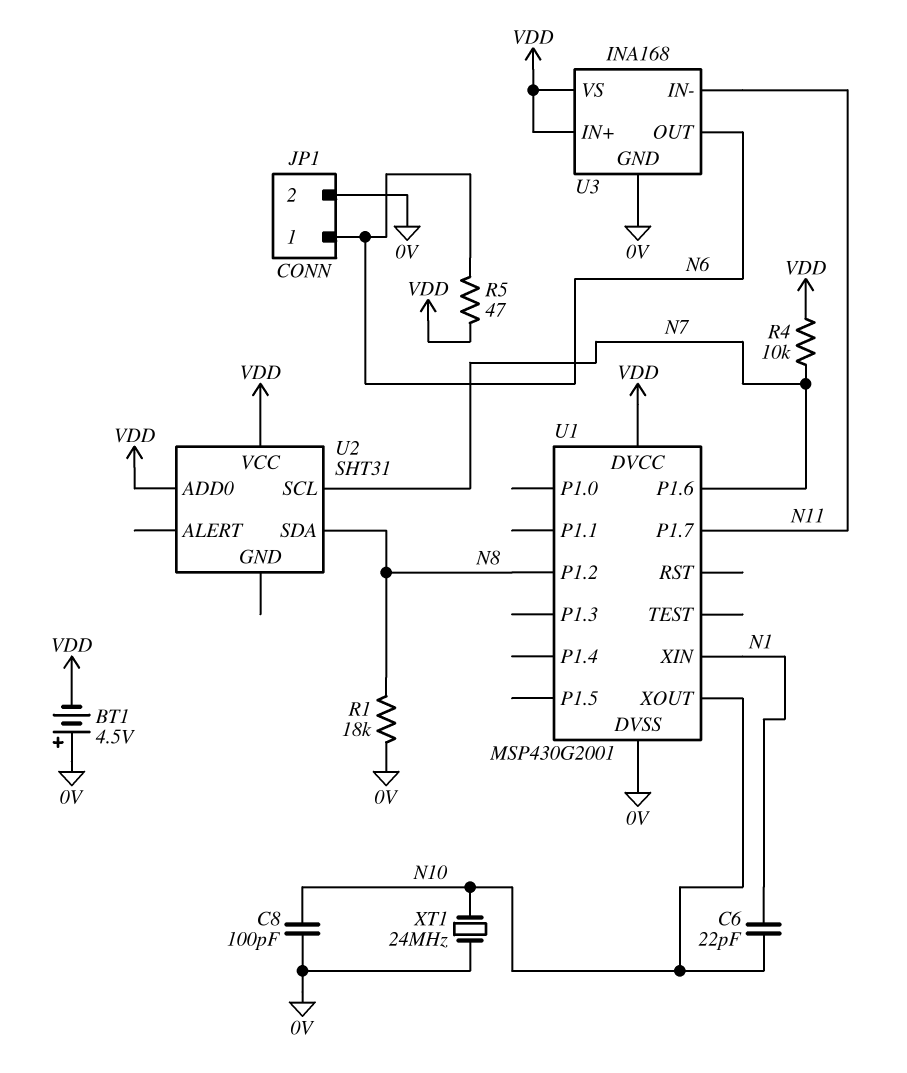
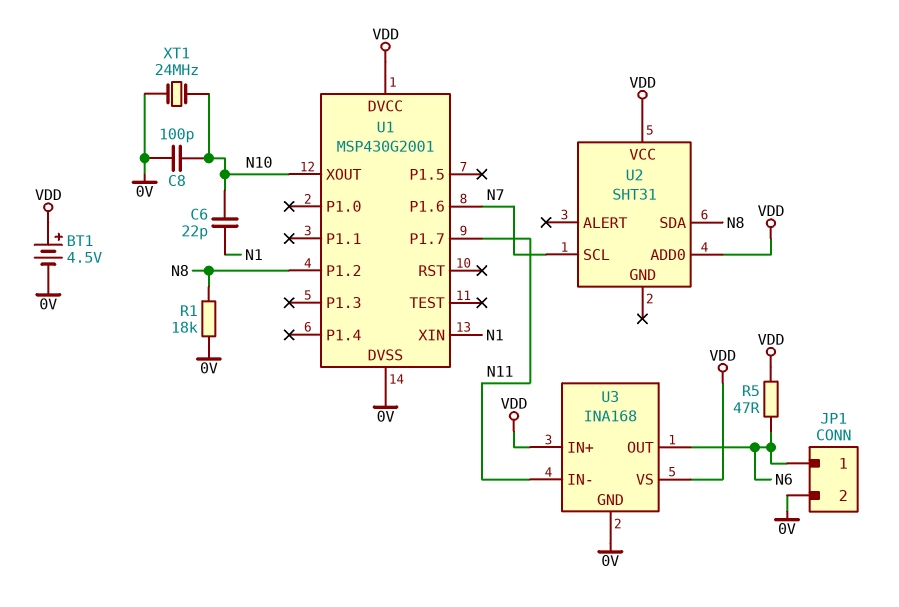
BT1: 4.5V (plus 0V, minus VDD) -> 4.5V (plus VDD, minus 0V)
R4: 10k (N7, VDD) -> none

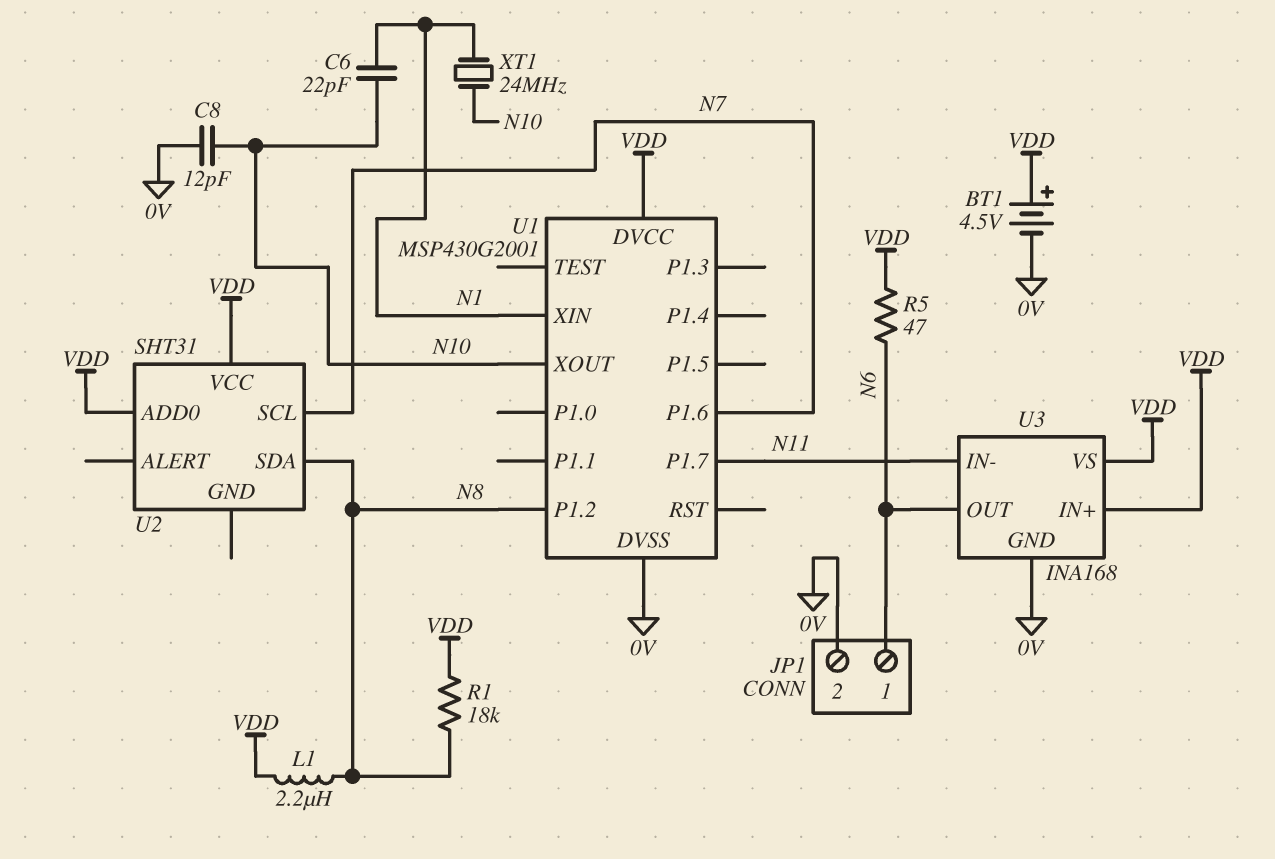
C8: 100pF (0V, N10) -> 12pF (0V, N10)
L1: none -> 2.2uH (N8, VDD)
R1: 18k (0V, N8) -> 18k (N8, VDD)
XT1: 24MHz (0V, N10) -> 24MHz (N1, N10)

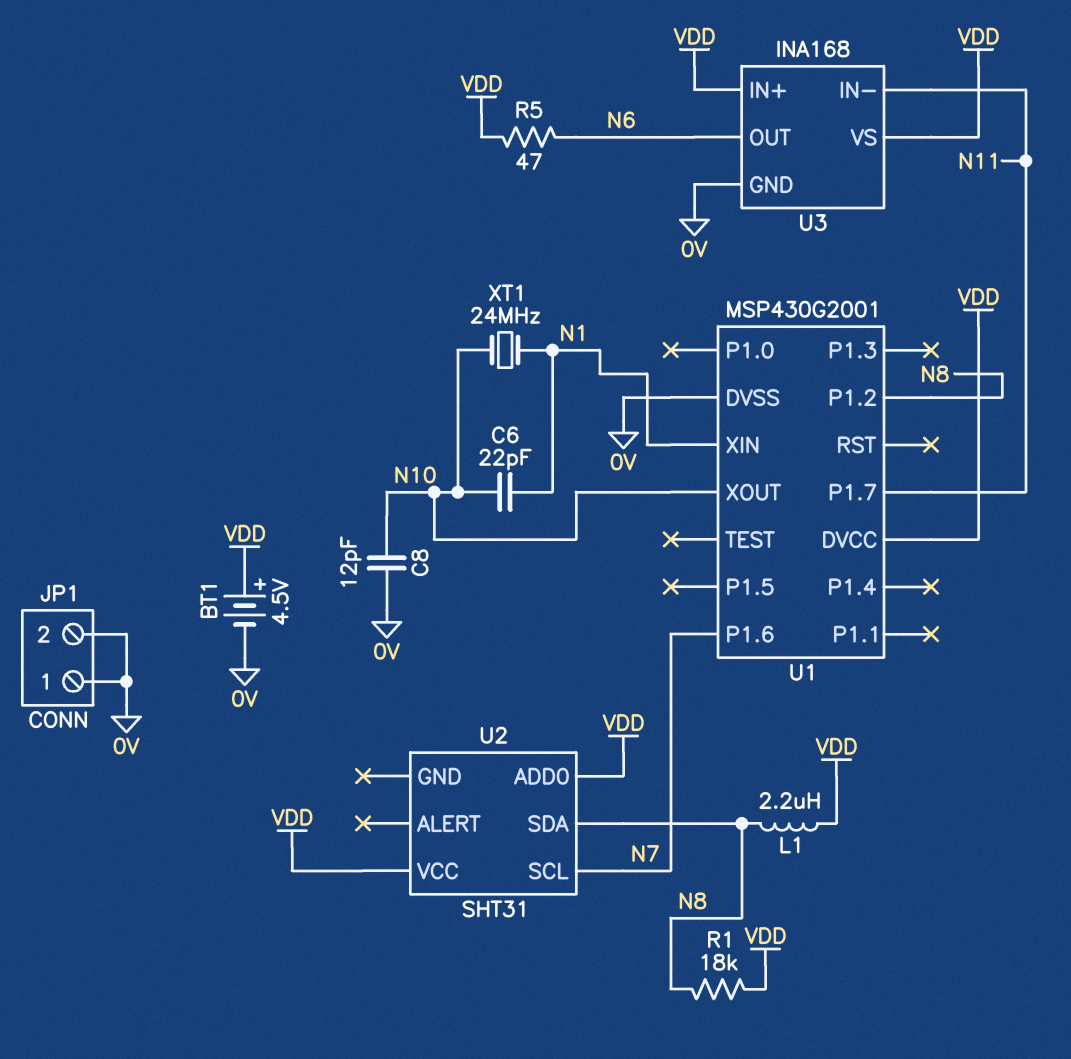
JP1 pin 1: N6 -> 0V

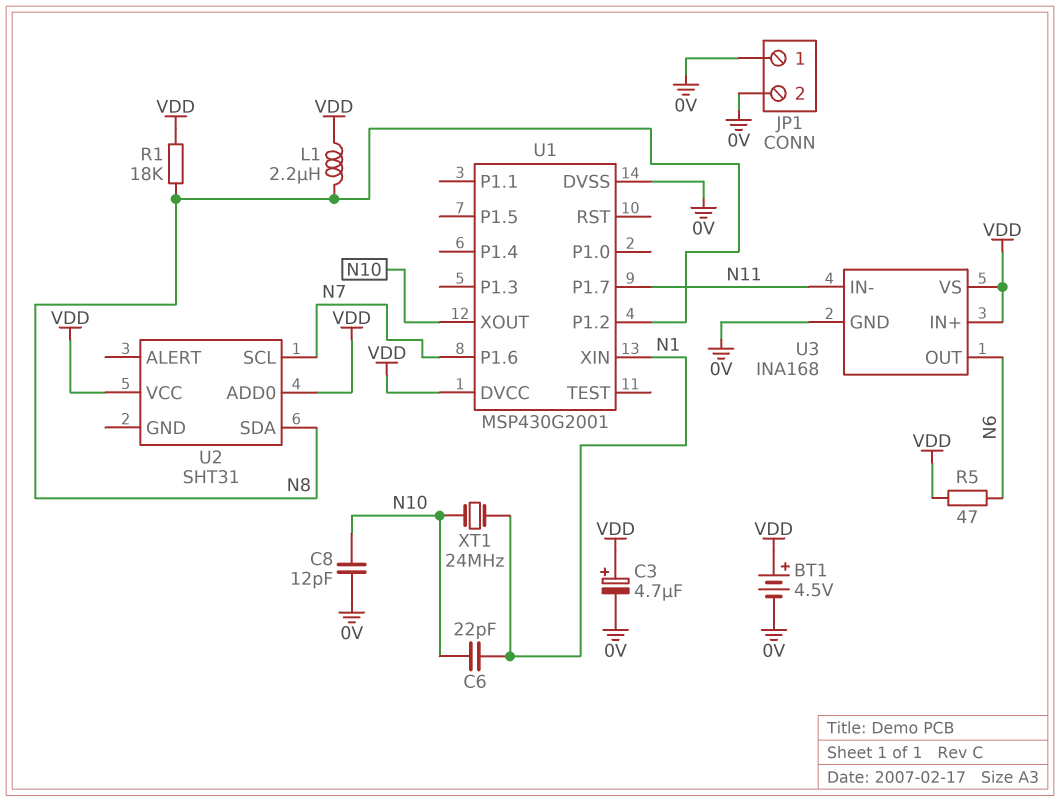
C3: none -> 4.7uF (plus VDD, minus 0V)

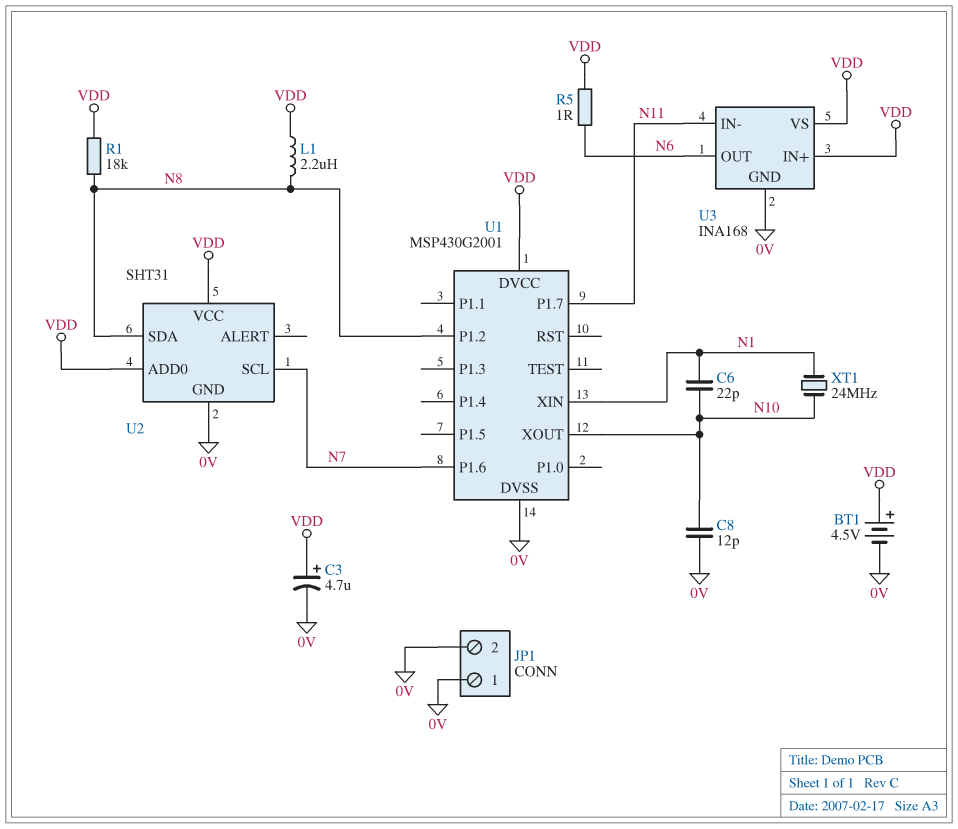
R5: 47 (N6, VDD) -> 1 (N6, VDD)
U2 pin GND: none -> 0V

